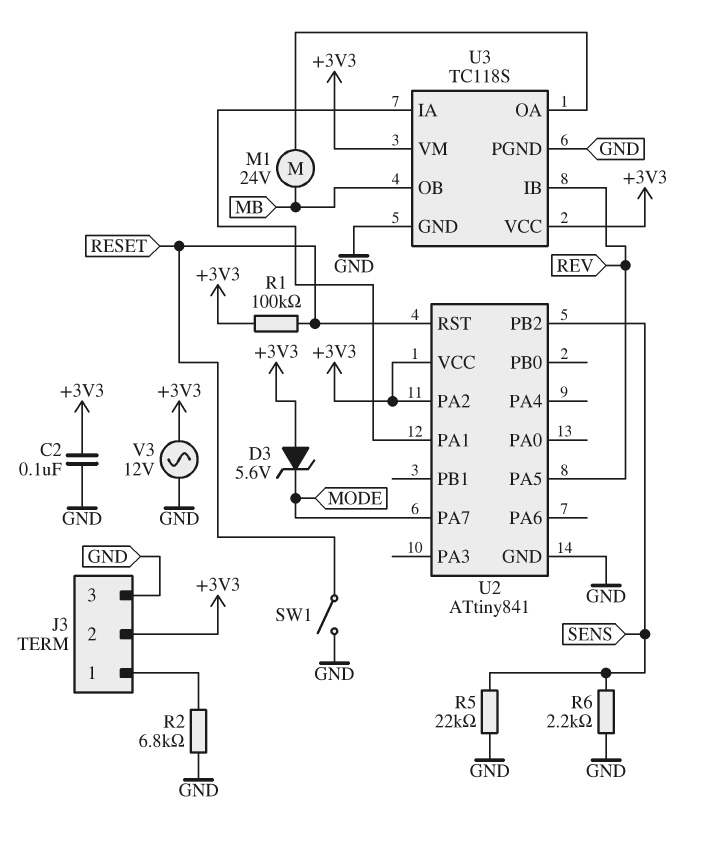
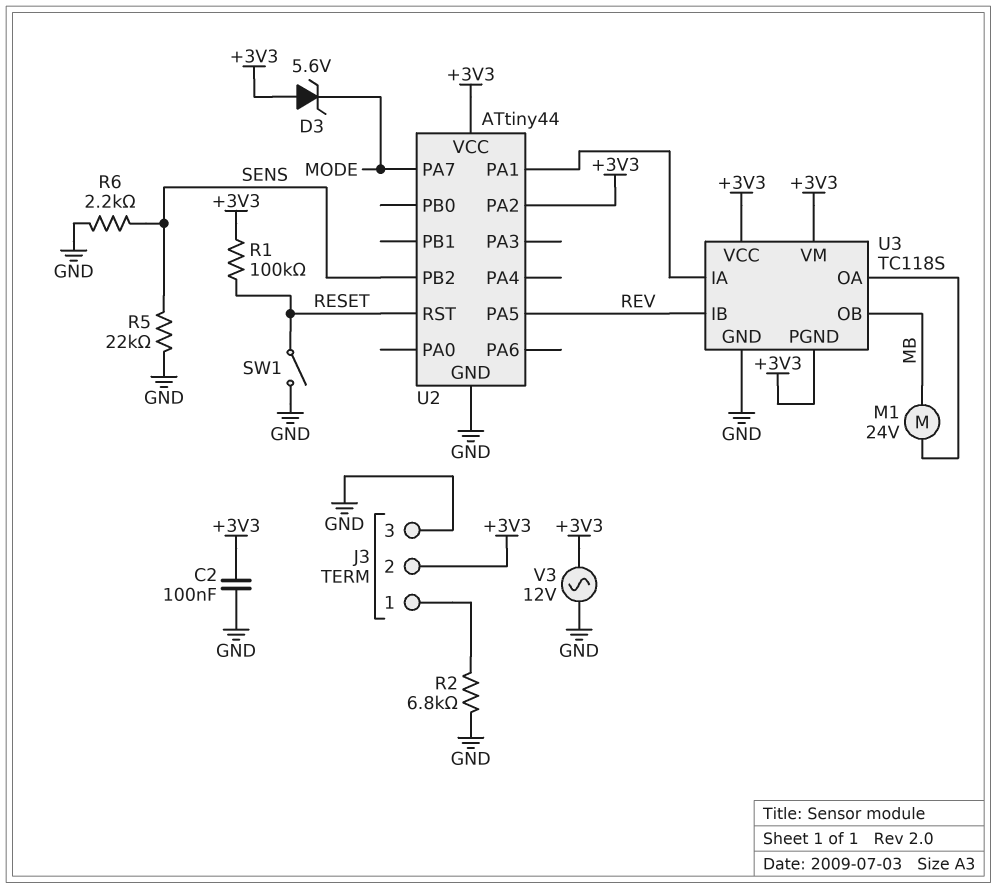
U2: ATtiny841 -> ATtiny44
U3 pin PGND: GND -> +3V3

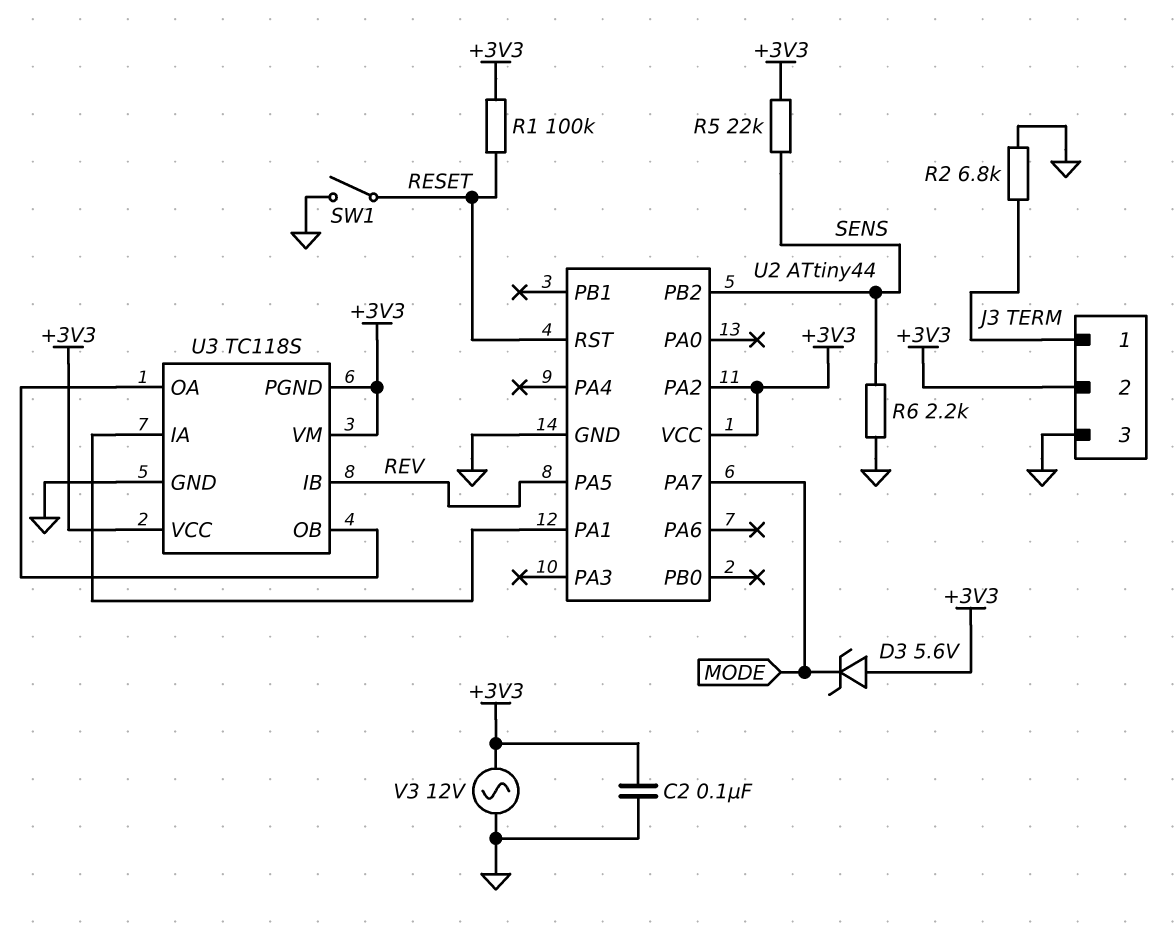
M1: motor 24V (MB, U3/OA) -> none
R5: 22k (GND, SENS) -> 22k (+3V3, SENS)
U3 pin OB: MB -> U3/OA

